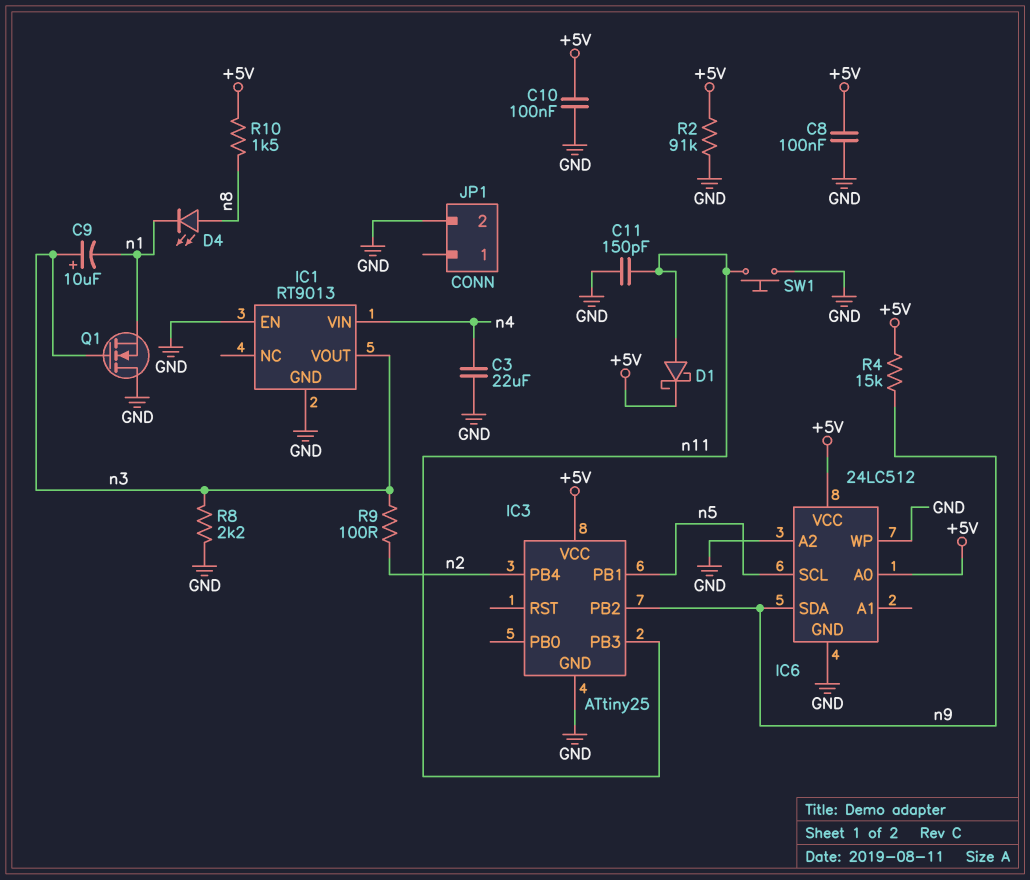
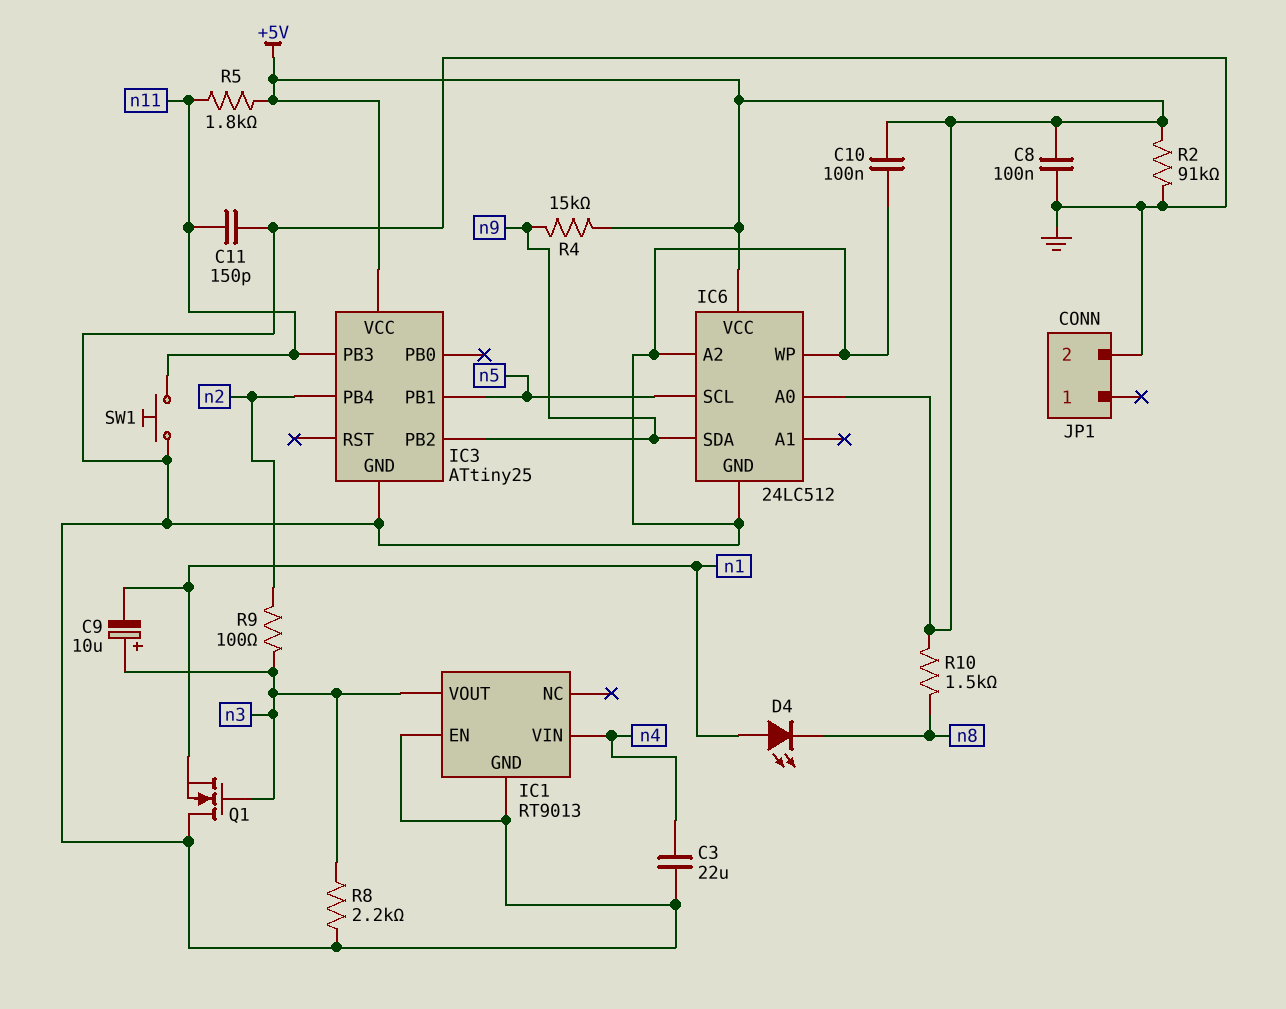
D1: schottky (A n11, K +5V) -> none
D4: LED (A n8, K n1) -> LED (A n1, K n8)
R5: none -> 1.8k (+5V, n11)

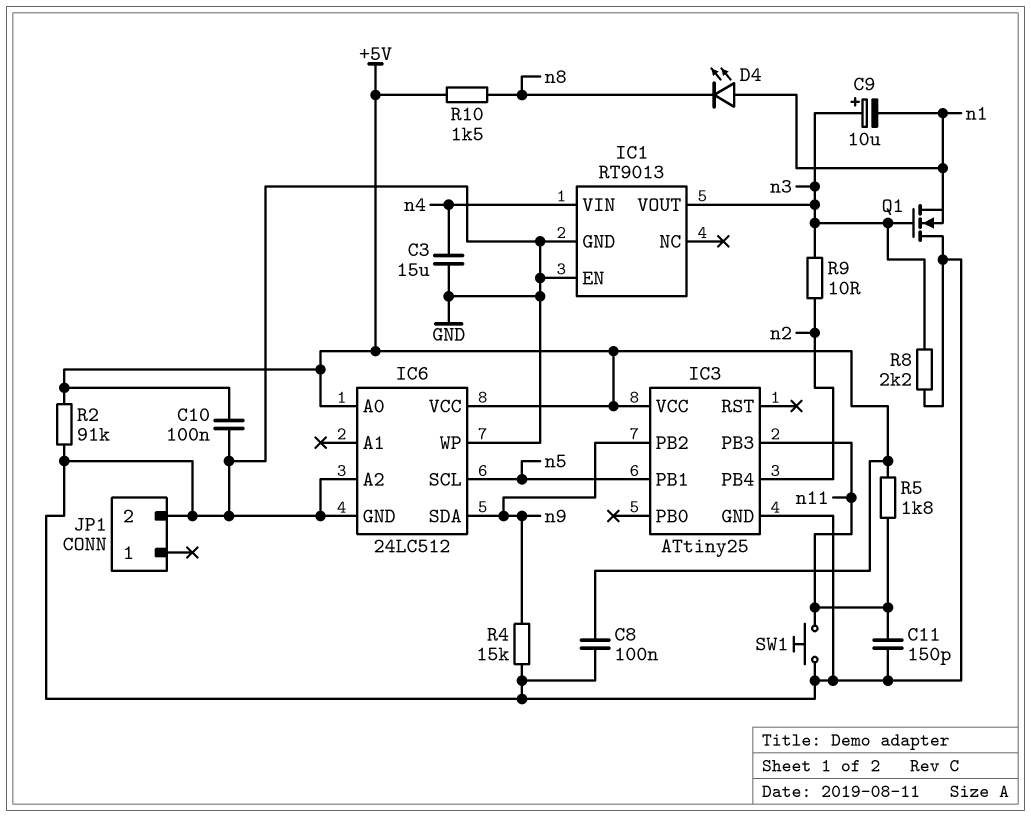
C3: 22uF (GND, n4) -> 15uF (GND, n4)
R4: 15k (+5V, n9) -> 15k (GND, n9)
R9: 100 (n2, n3) -> 10 (n2, n3)

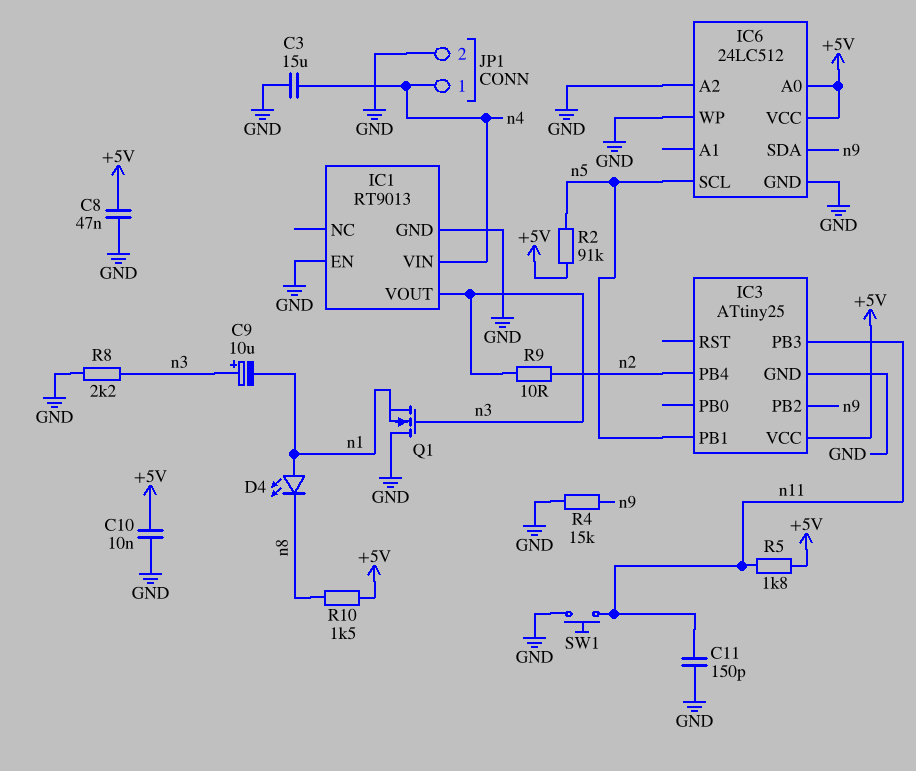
C8: 100nF (+5V, GND) -> 47nF (+5V, GND)
C10: 100nF (+5V, GND) -> 10nF (+5V, GND)
JP1 pin 1: none -> n4
R2: 91k (+5V, GND) -> 91k (+5V, n5)

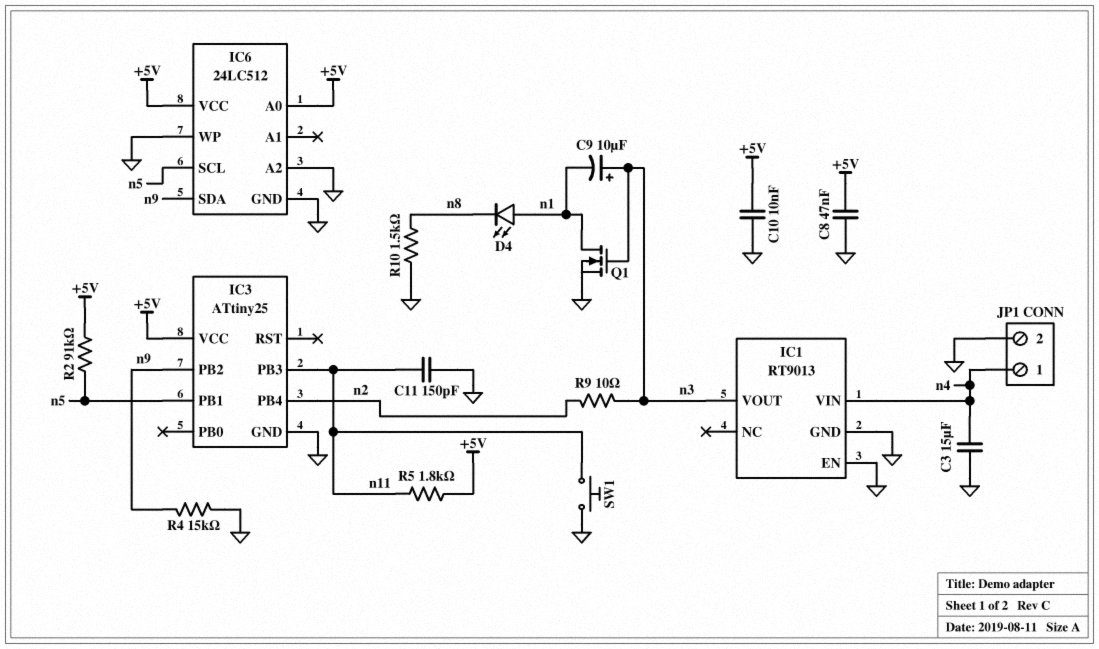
Q1: NMOS (G n3, D GND, S n1) -> NMOS (G n3, D n1, S GND)
R8: 2.2k (GND, n3) -> none
R10: 1.5k (+5V, n8) -> 1.5k (GND, n8)

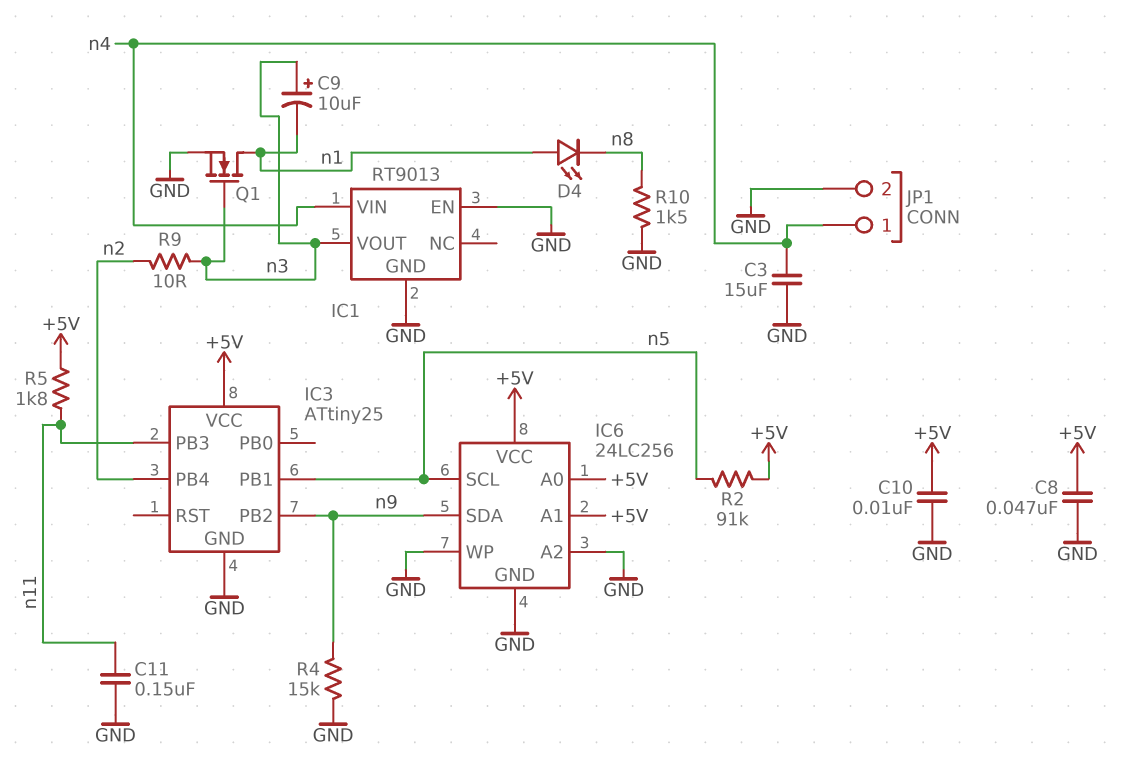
C11: 150pF (GND, n11) -> 150nF (GND, n11)
IC6: 24LC512 -> 24LC256
IC6 pin A1: none -> +5V
SW1: button (GND, n11) -> none

